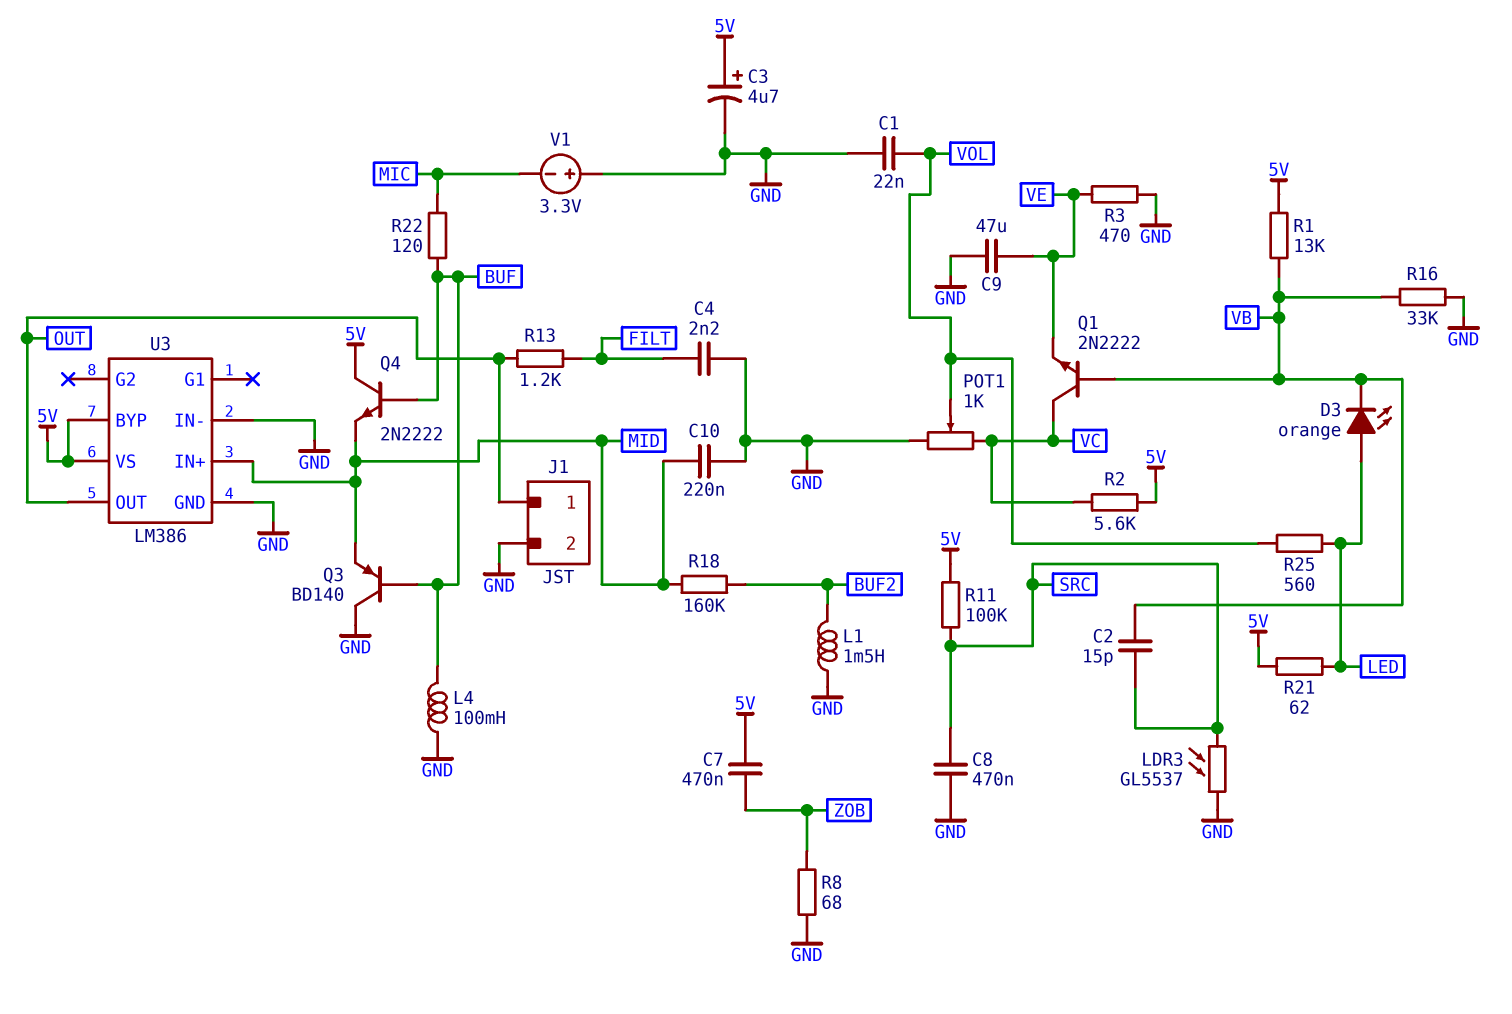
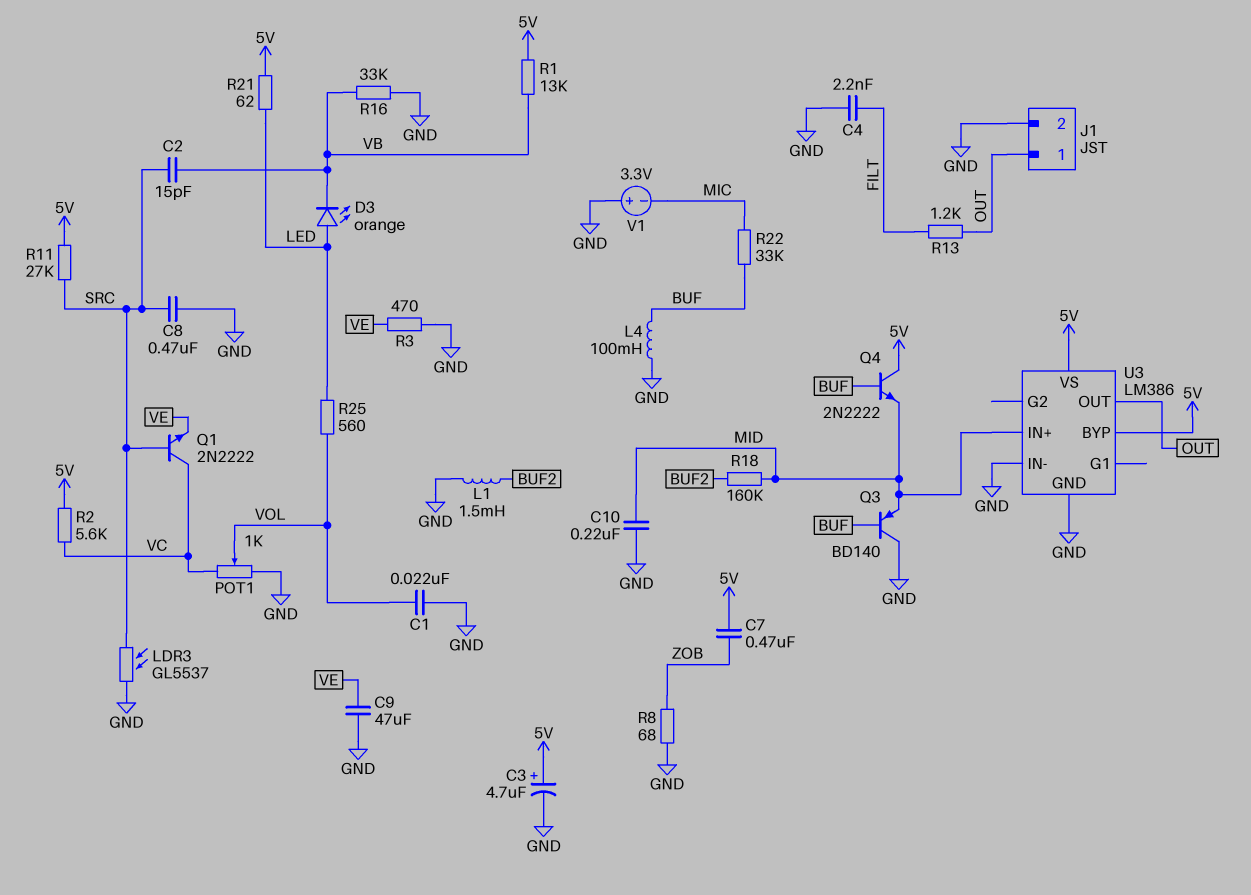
Q1: NPN 2N2222 (B VB, C VC, E VE) -> NPN 2N2222 (B SRC, C VC, E VE)
R11: 100k (5V, SRC) -> 27k (5V, SRC)
R22: 120 (BUF, MIC) -> 33k (BUF, MIC)

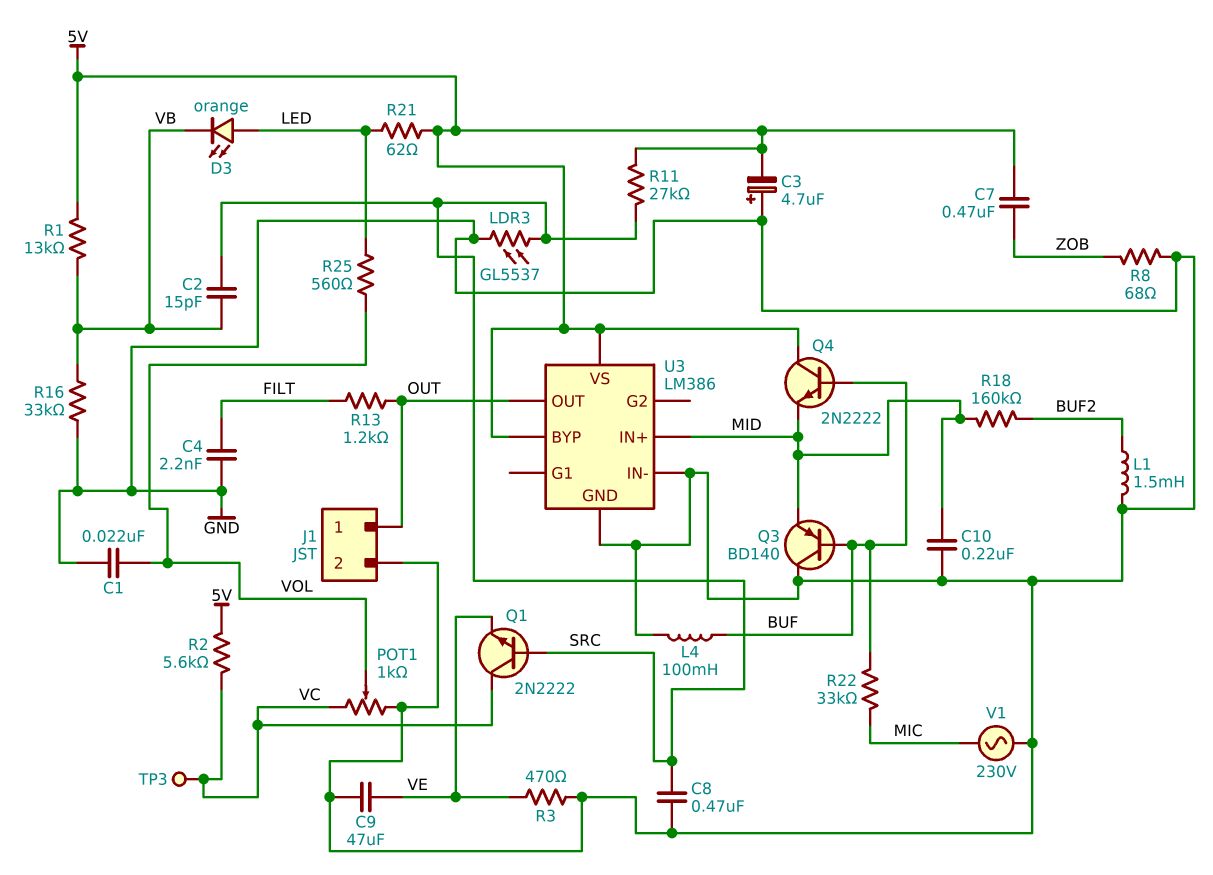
C3: 4.7uF (plus 5V, minus GND) -> 4.7uF (plus GND, minus 5V)
TP3: none -> test point (VC)
V1: 3.3V (plus GND, minus MIC) -> AC 230V (GND, MIC)

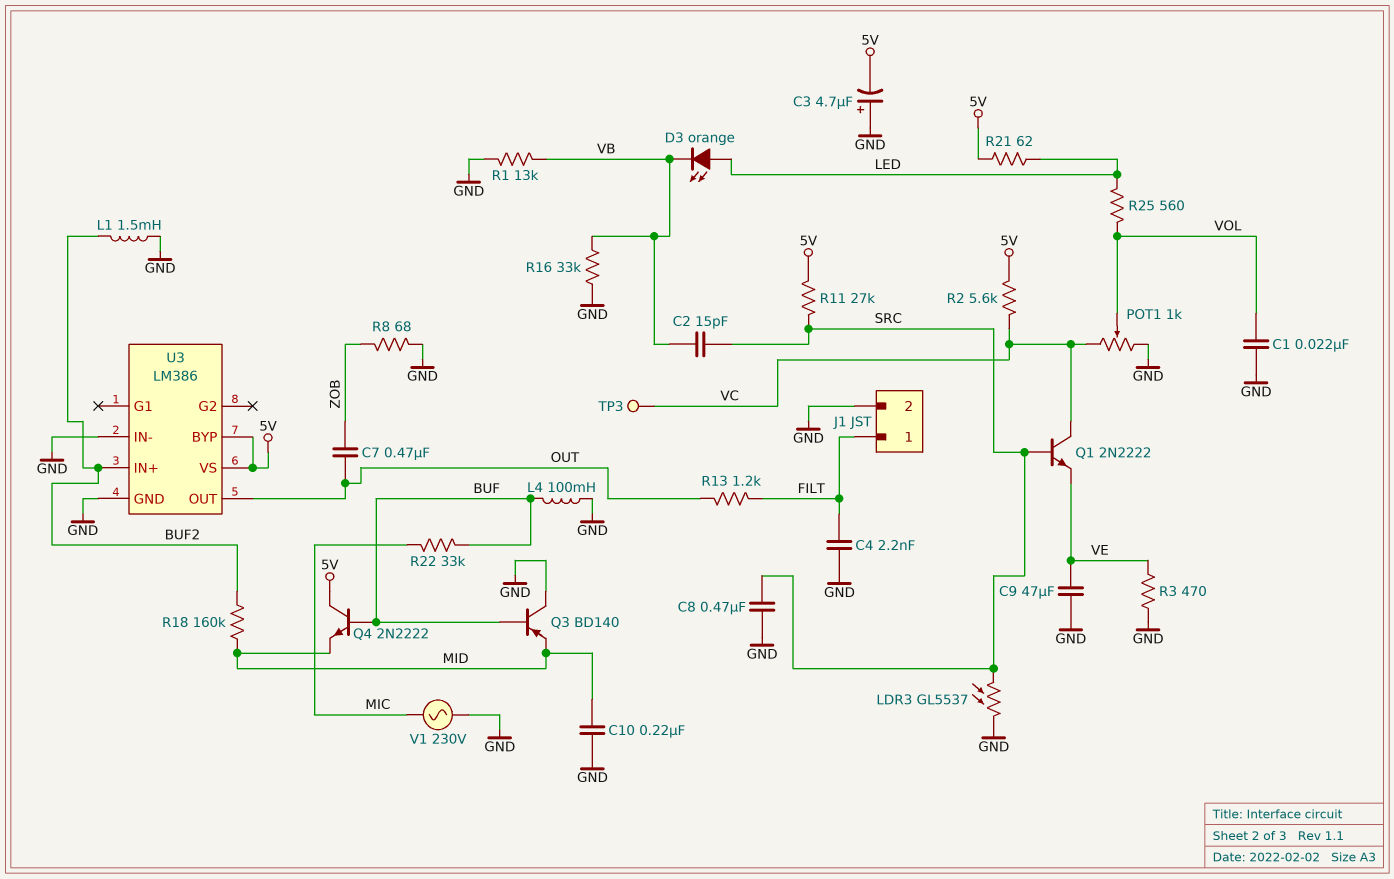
C7: 470nF (5V, ZOB) -> 470nF (OUT, ZOB)
J1 pin 1: OUT -> FILT
R1: 13k (5V, VB) -> 13k (GND, VB)
U3 pin IN+: MID -> BUF2

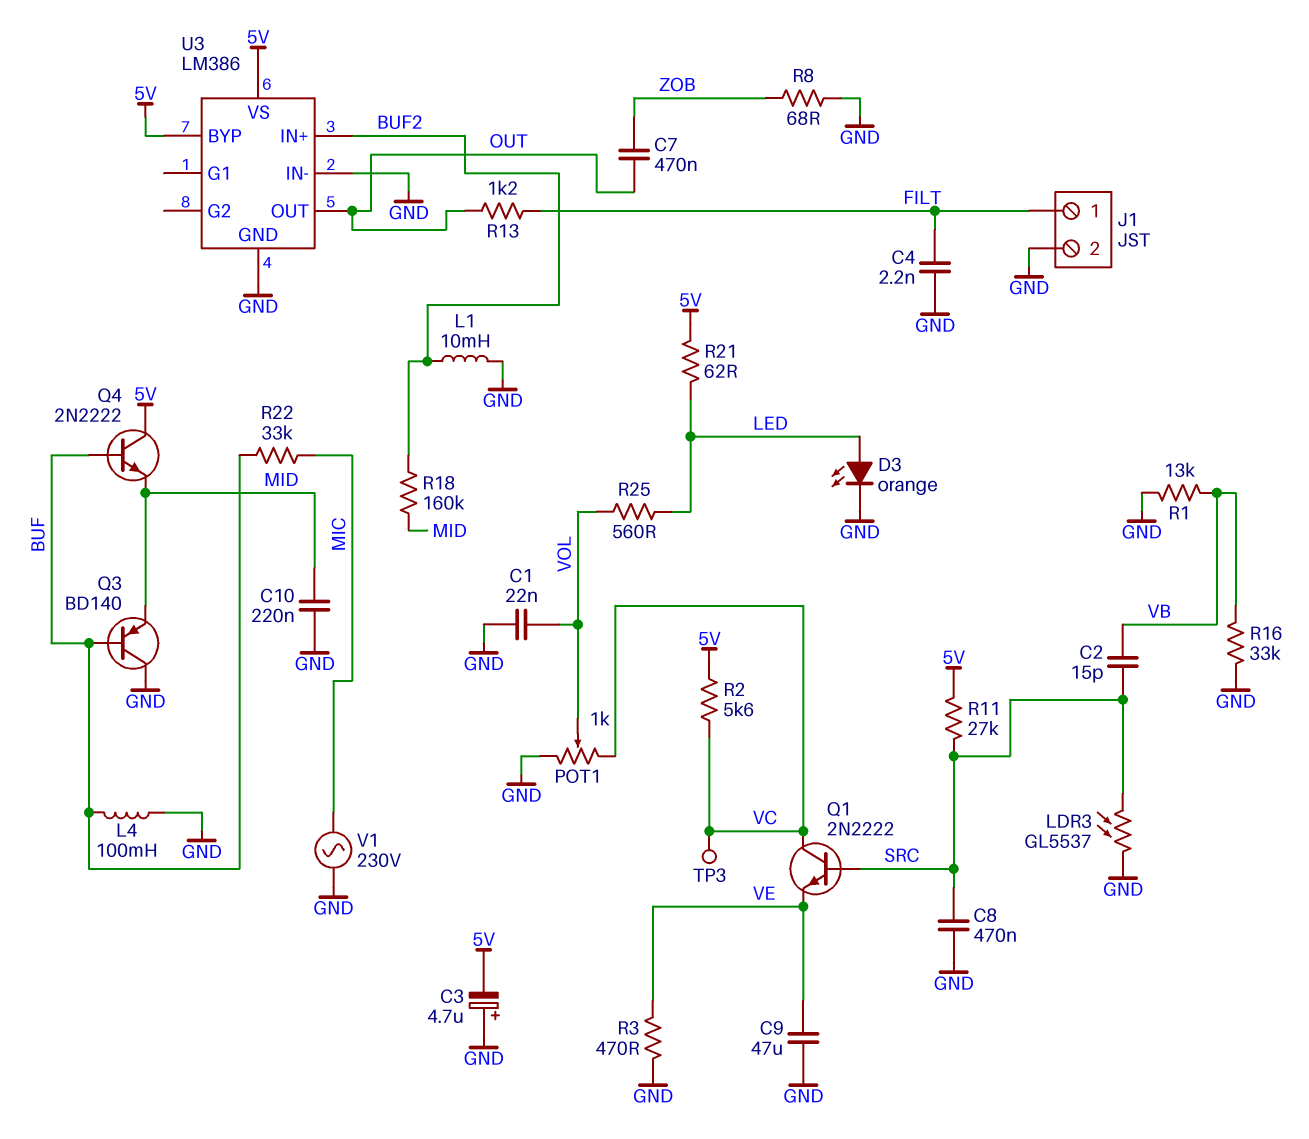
D3: LED orange (A LED, K VB) -> LED orange (A LED, K GND)
L1: 1.5mH (BUF2, GND) -> 10mH (BUF2, GND)

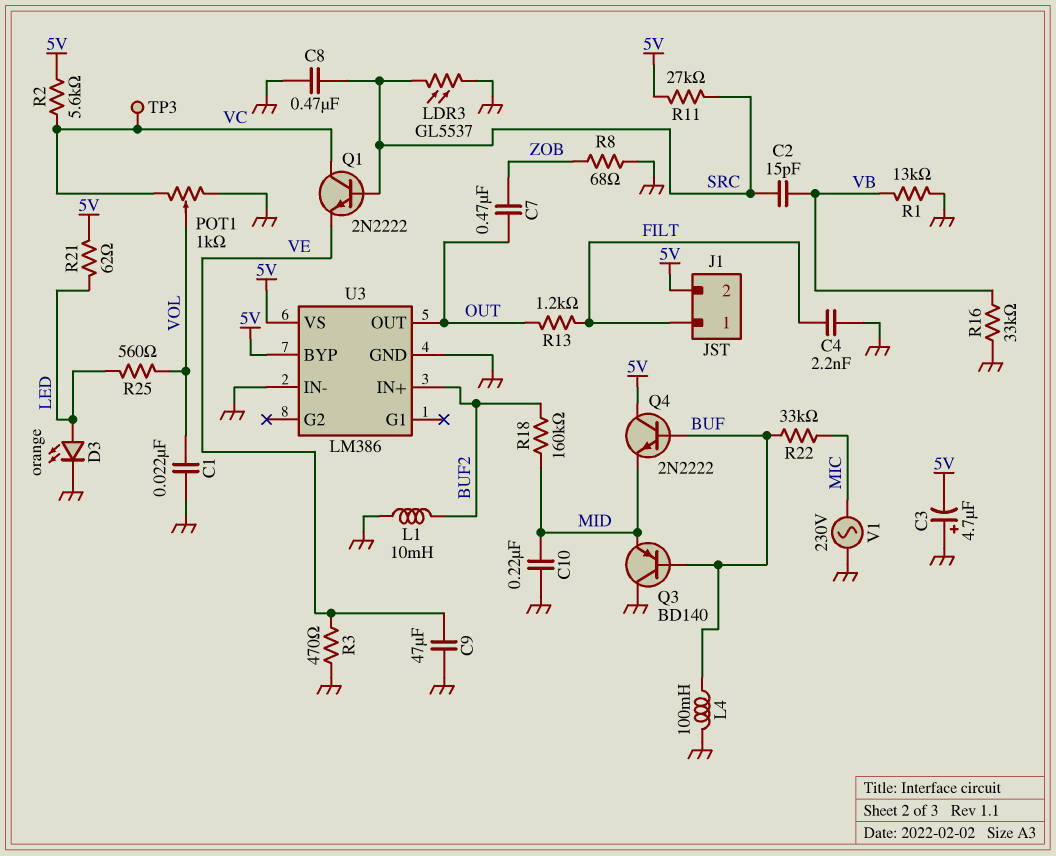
J1 pin 2: GND -> 5V

